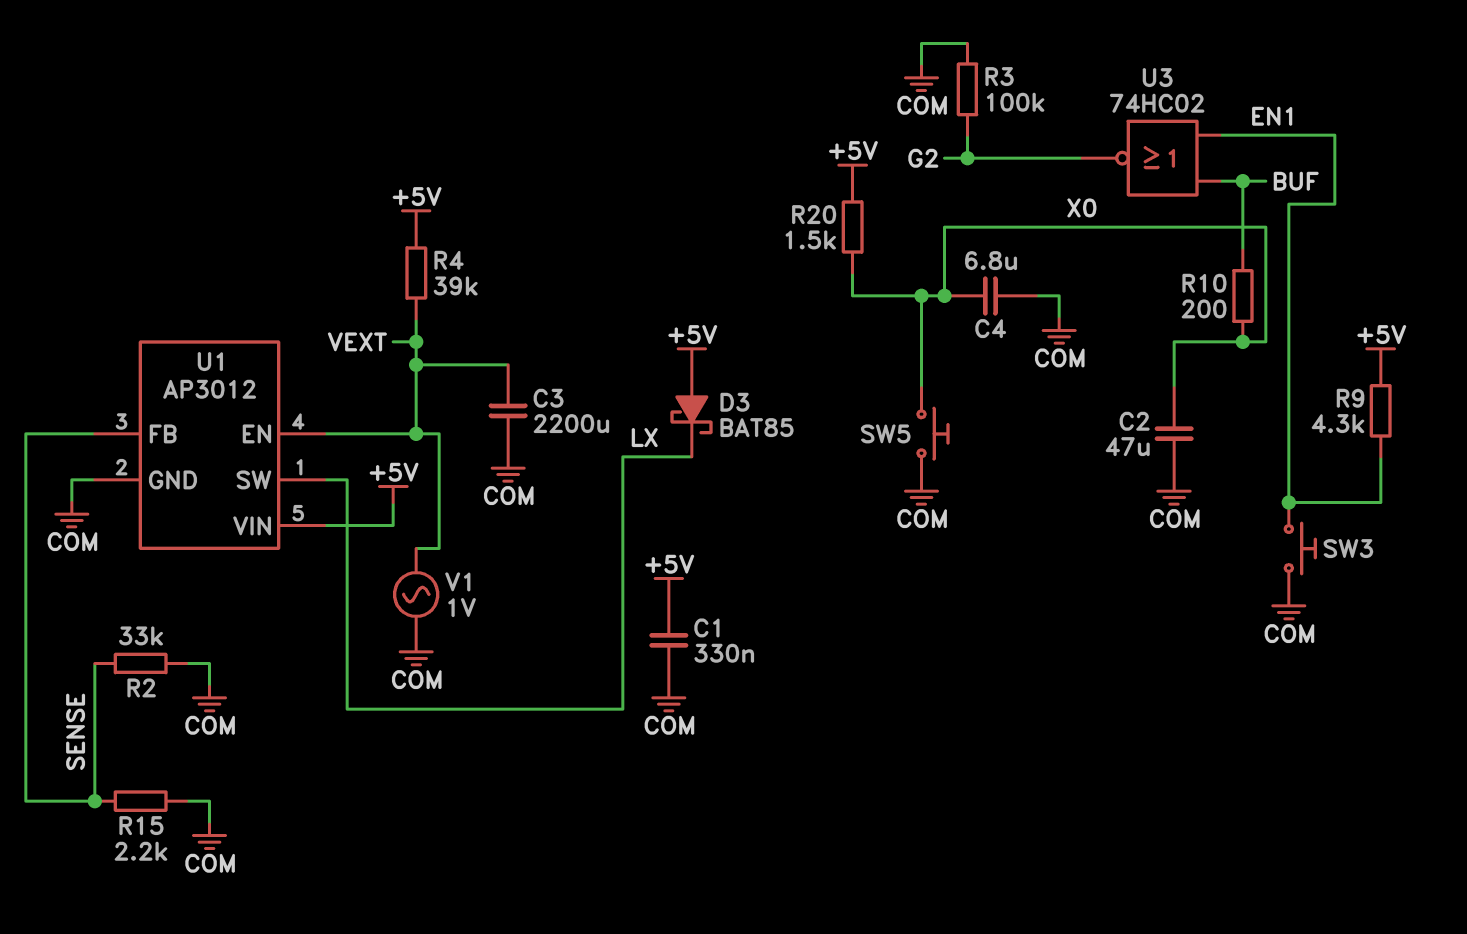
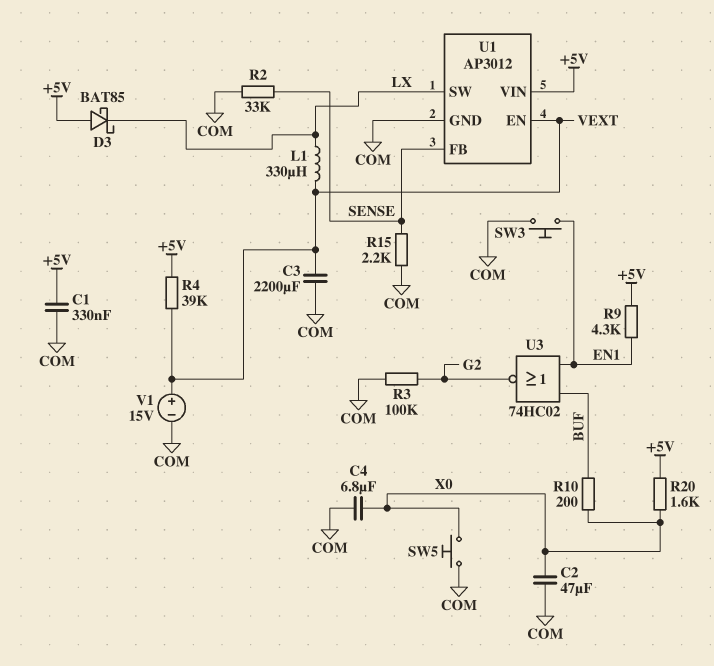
L1: none -> 330uH (LX, VEXT)
R20: 1.5k (+5V, X0) -> 1.6k (+5V, X0)
V1: AC 1V (COM, VEXT) -> 15V (plus VEXT, minus COM)

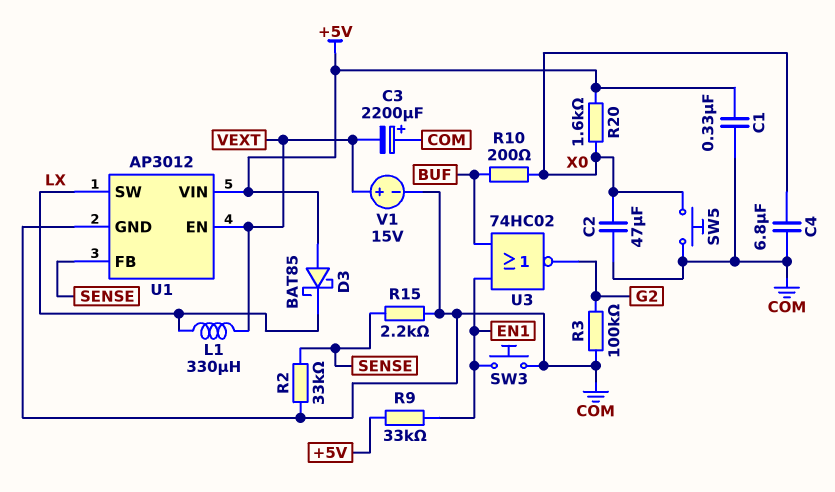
C3: 2200uF (COM, VEXT) -> 2200uF (plus COM, minus VEXT)
R4: 39k (+5V, VEXT) -> none
R9: 4.3k (+5V, EN1) -> 33k (+5V, EN1)

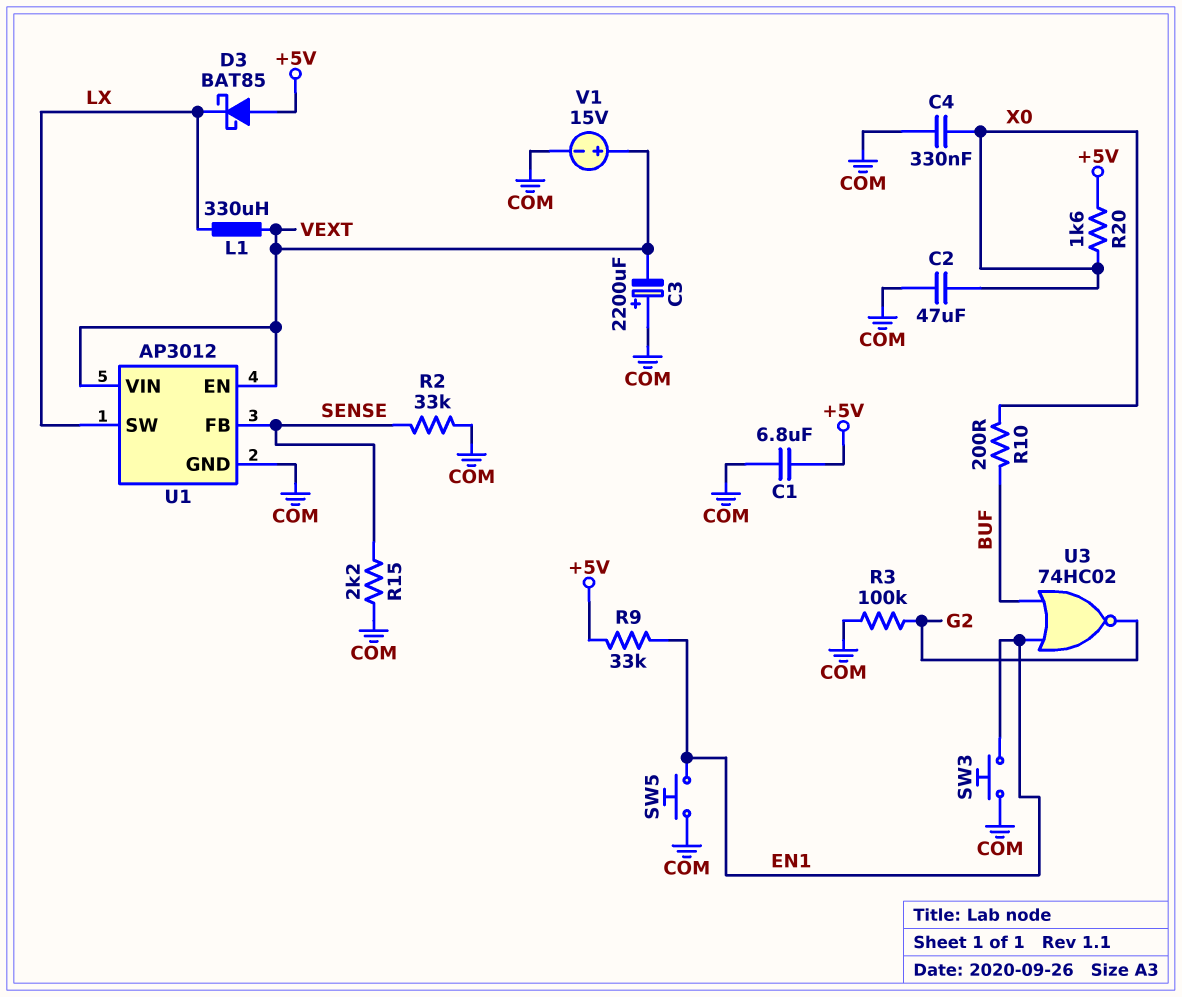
C1: 330nF (+5V, COM) -> 6.8uF (+5V, COM)
C4: 6.8uF (COM, X0) -> 330nF (COM, X0)
SW5: button (COM, X0) -> button (COM, EN1)
U1 pin VIN: +5V -> VEXT

